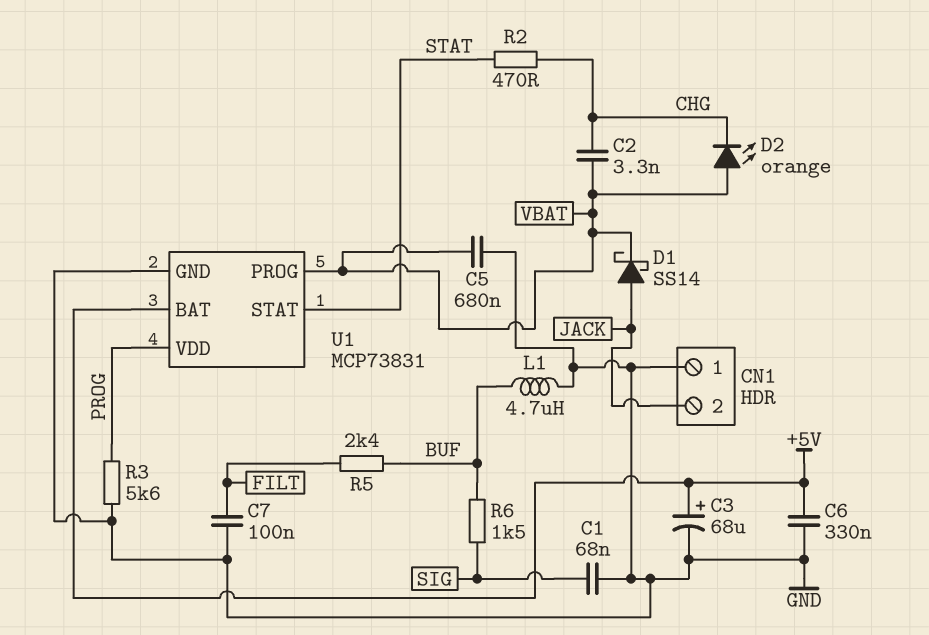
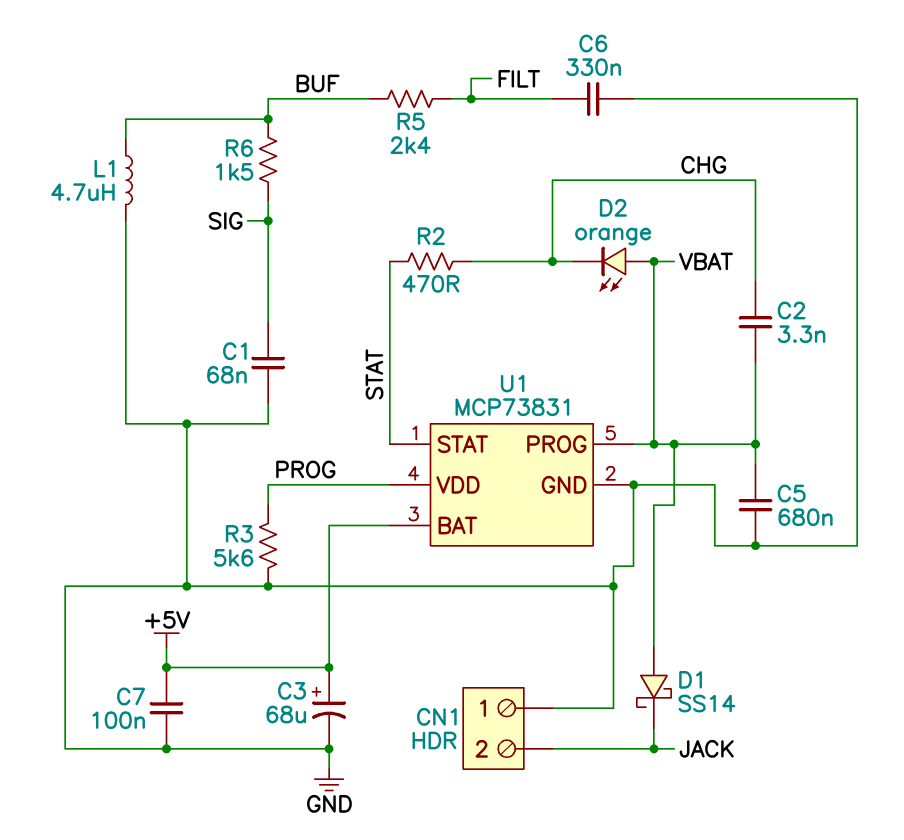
C6: 330nF (+5V, GND) -> 330nF (FILT, GND)
C7: 100nF (FILT, GND) -> 100nF (+5V, GND)
D1: schottky SS14 (A JACK, K VBAT) -> schottky SS14 (A VBAT, K JACK)

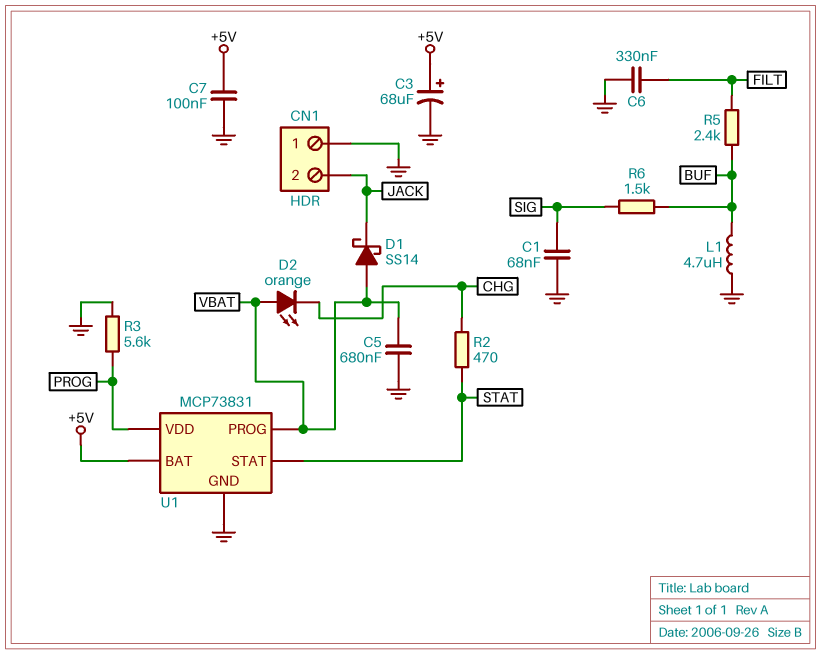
C2: 3.3nF (CHG, VBAT) -> none

